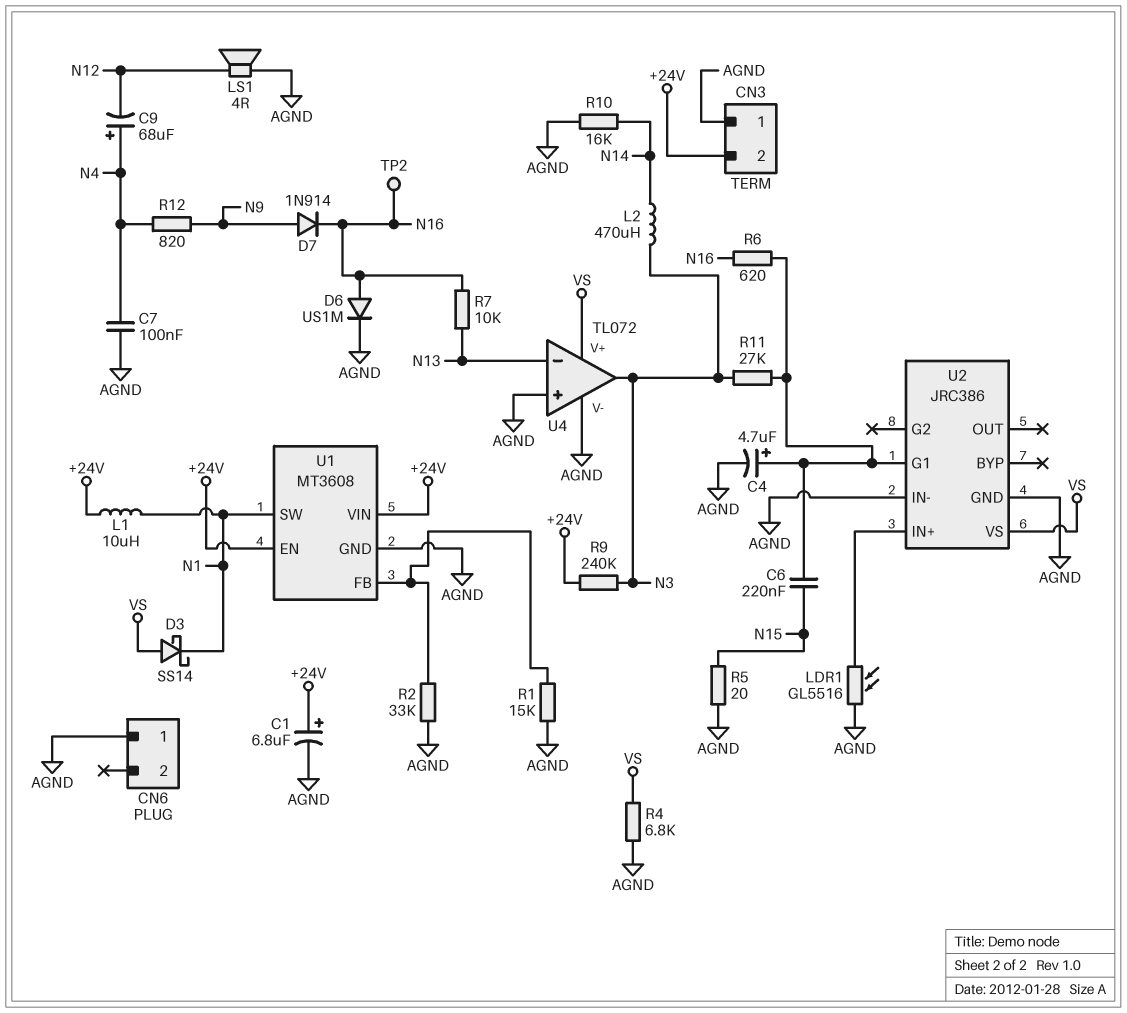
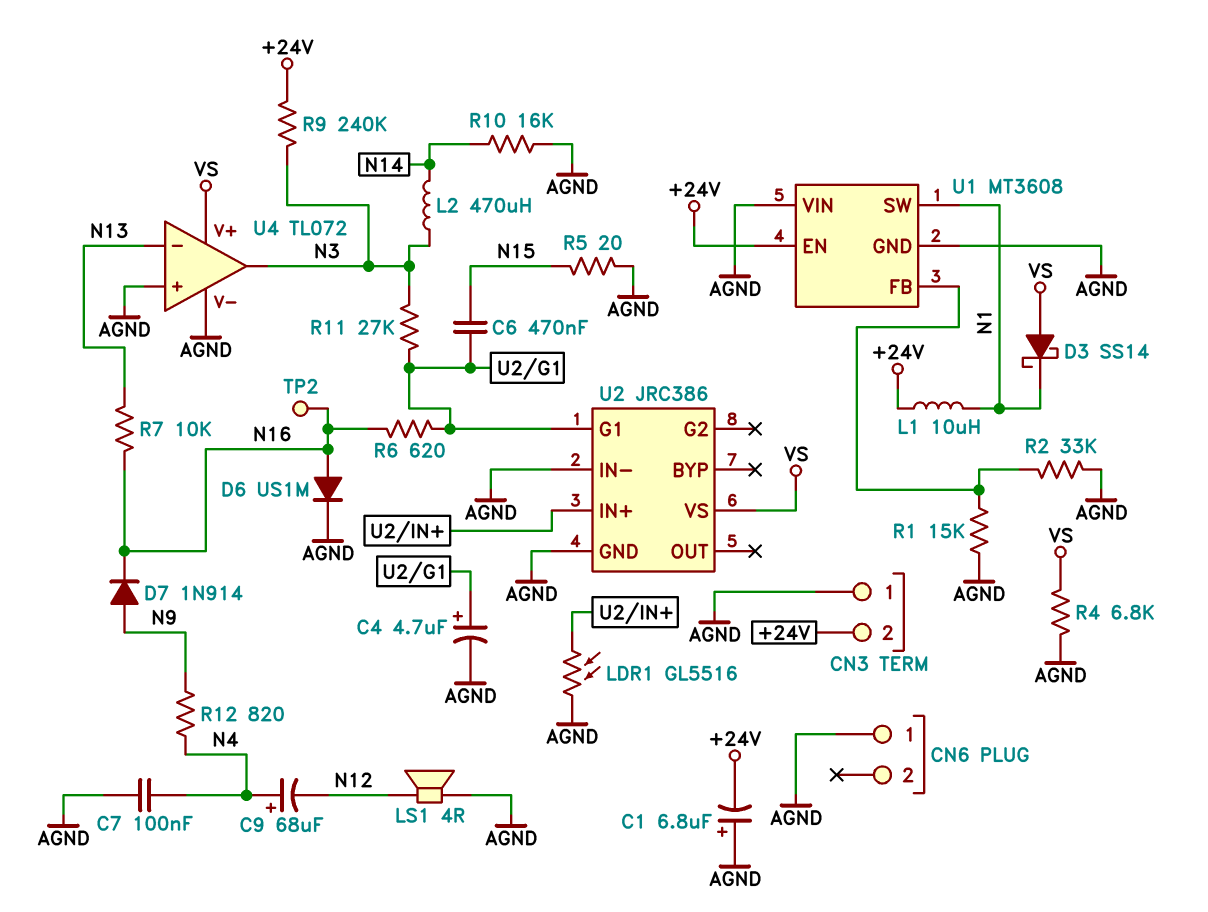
C1: 6.8uF (plus +24V, minus AGND) -> 6.8uF (plus AGND, minus +24V)
C6: 220nF (N15, U2/G1) -> 470nF (N15, U2/G1)
U1 pin VIN: +24V -> AGND

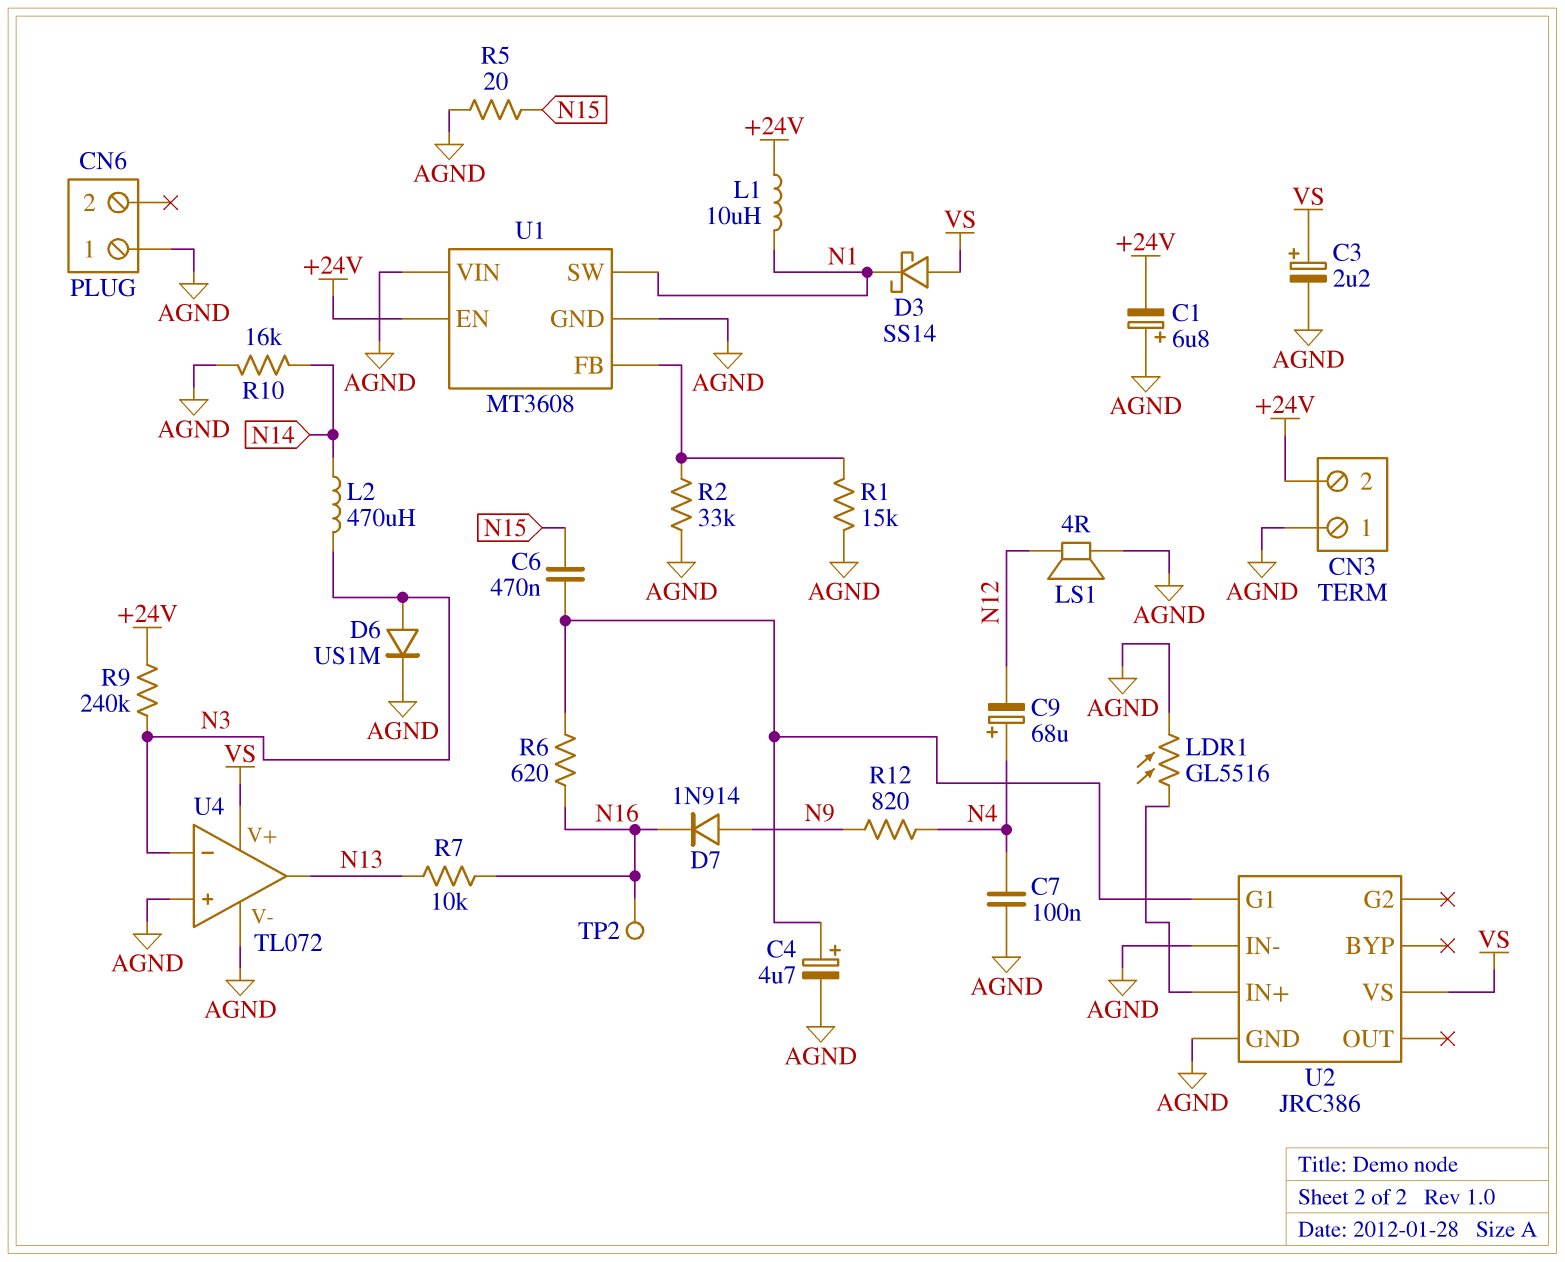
C3: none -> 2.2uF (plus VS, minus AGND)
D6: diode US1M (A N16, K AGND) -> diode US1M (A N3, K AGND)
R4: 6.8k (AGND, VS) -> none
R11: 27k (N3, U2/G1) -> none
U4 pin in-: N13 -> N3
U4 pin out: N3 -> N13

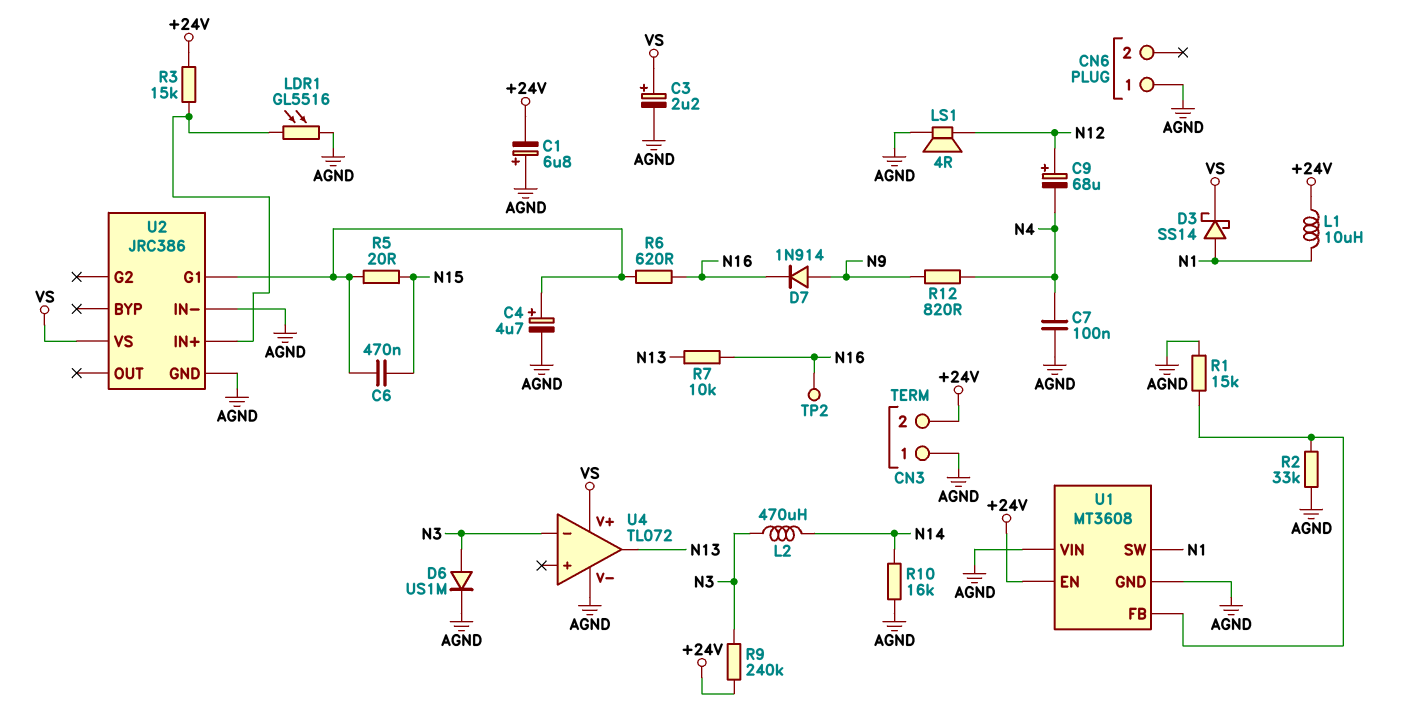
C9: 68uF (plus N4, minus N12) -> 68uF (plus N12, minus N4)
D3: schottky SS14 (A VS, K N1) -> schottky SS14 (A N1, K VS)
R3: none -> 15k (+24V, U2/IN+)
R5: 20 (AGND, N15) -> 20 (N15, U2/G1)
U4 pin in+: AGND -> none

